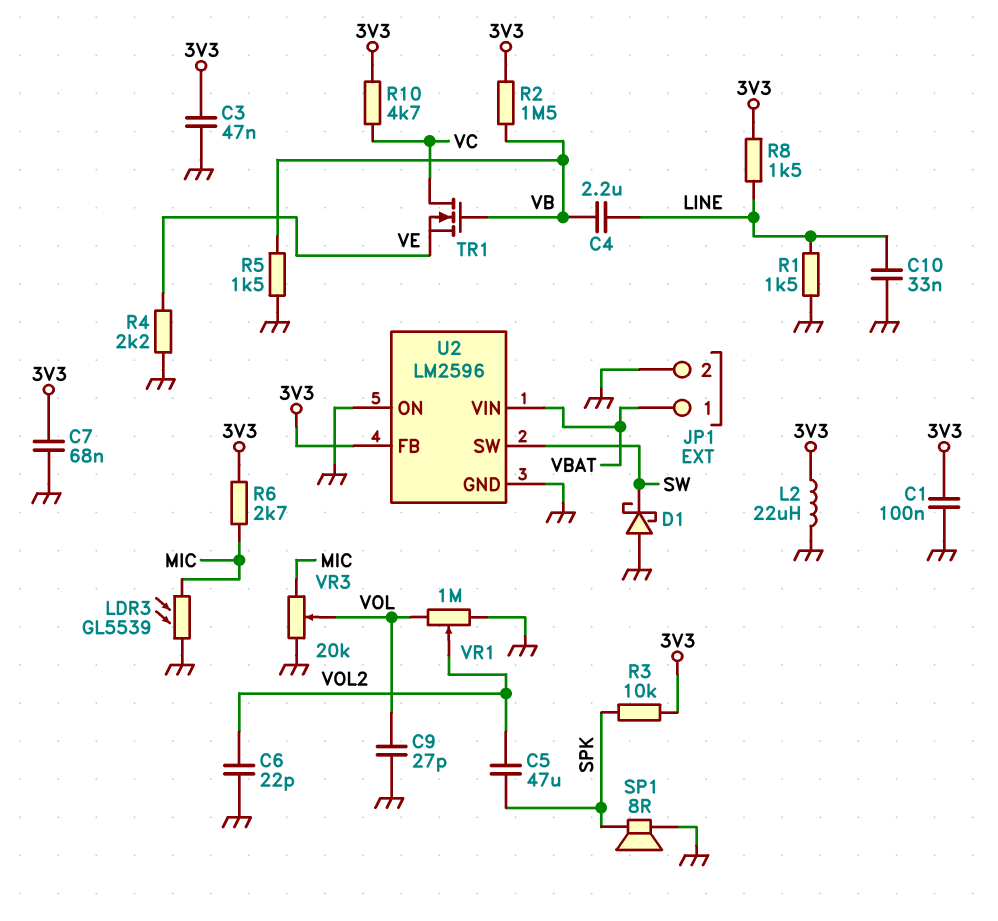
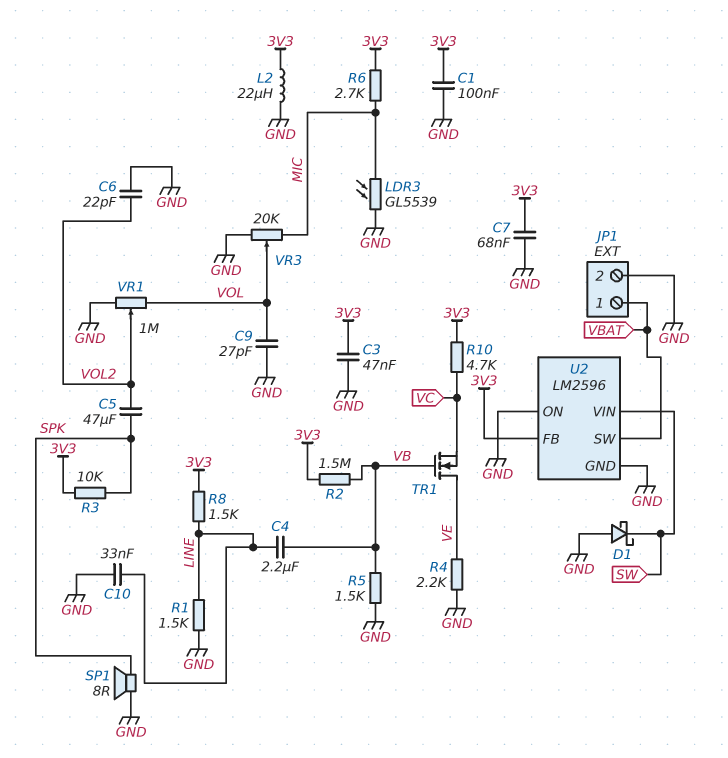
TR1: NMOS (G VB, D VC, S VE) -> NMOS (G VB, D VE, S VC)
U2 pin SW: SW -> VBAT
U2 pin VIN: VBAT -> SW

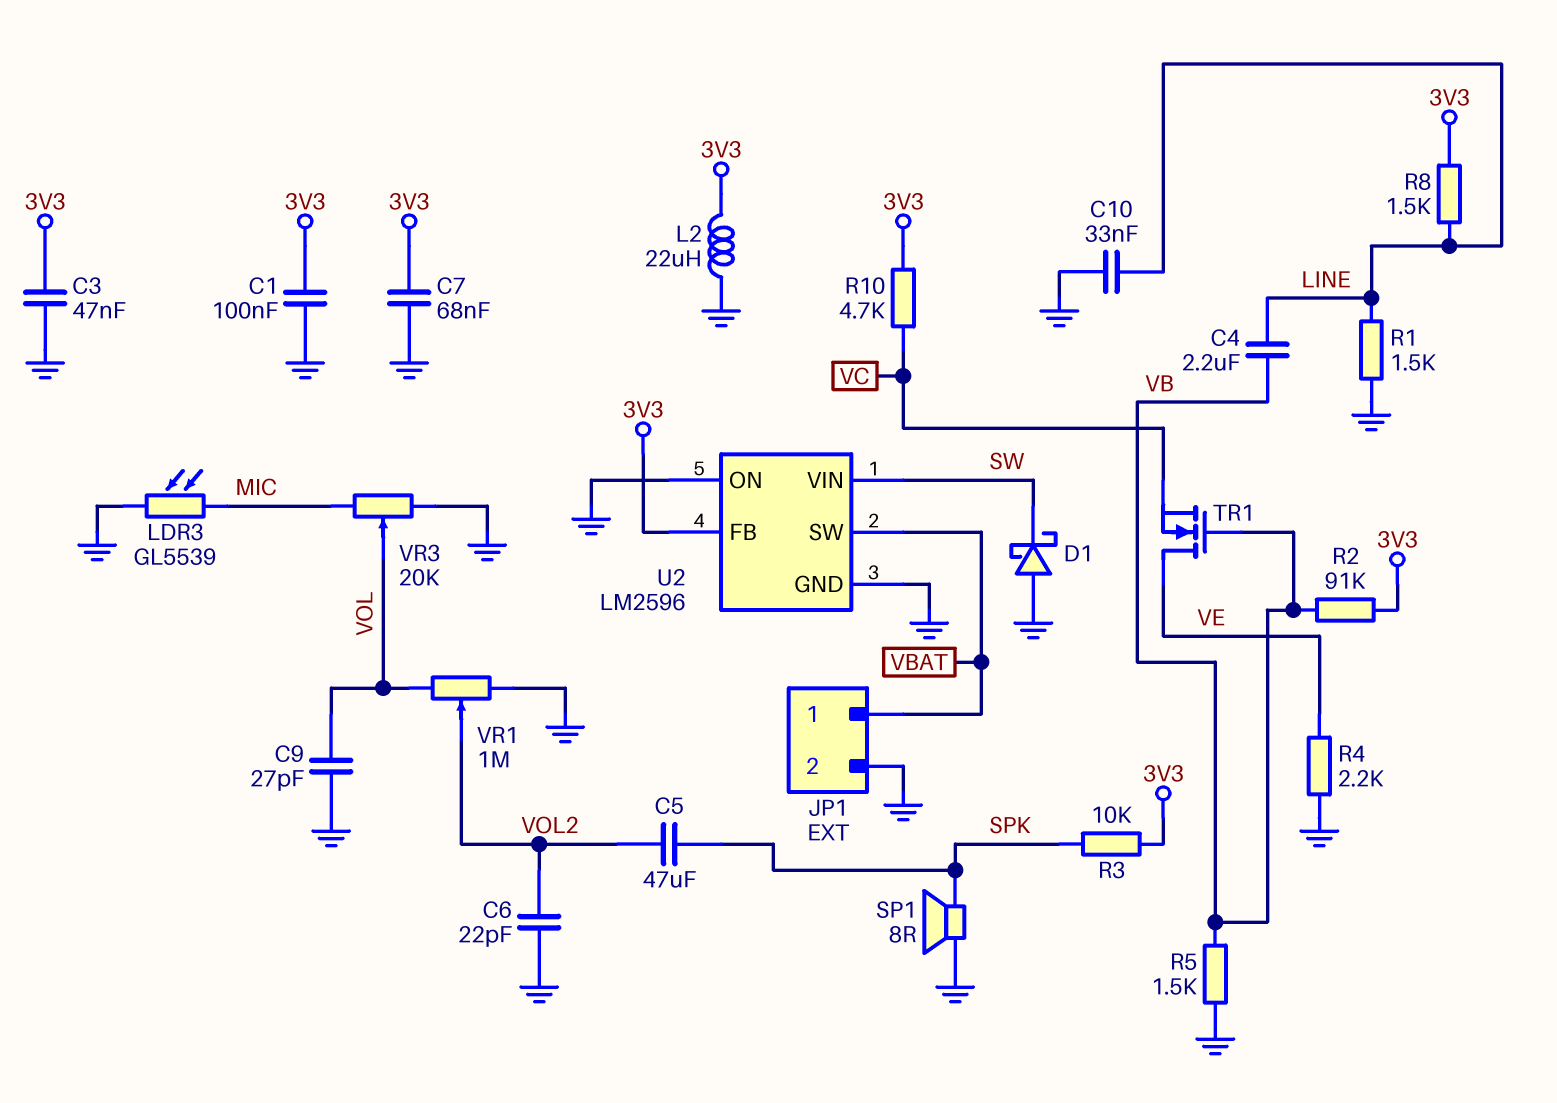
R2: 1.5M (3V3, VB) -> 91k (3V3, VB)
R6: 2.7k (3V3, MIC) -> none

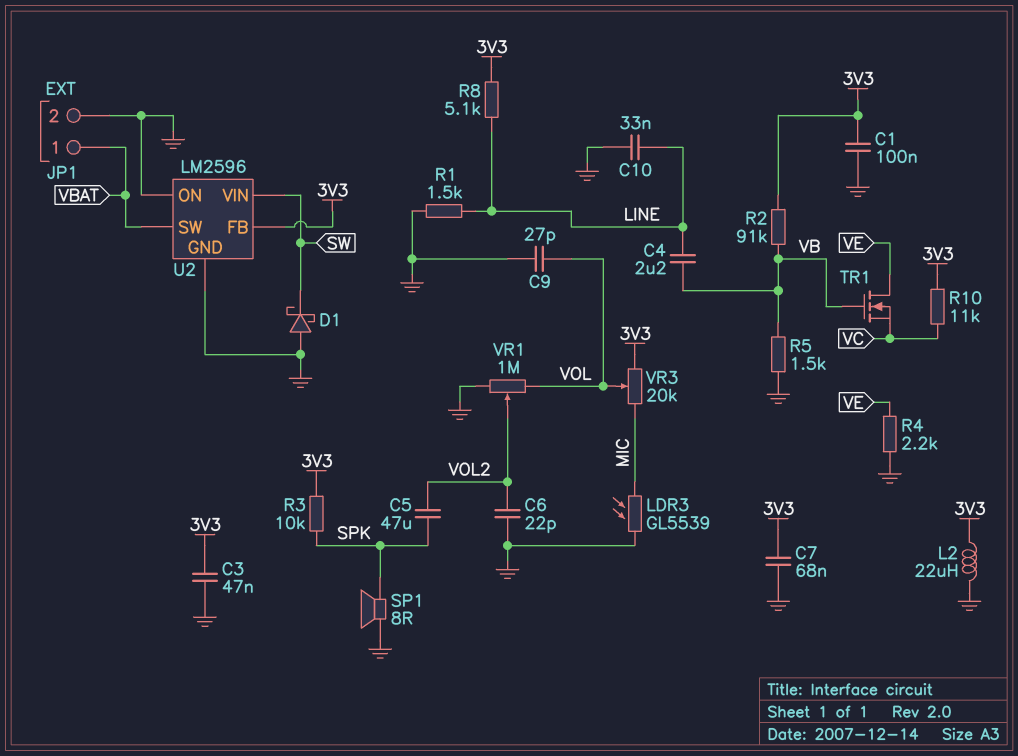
R8: 1.5k (3V3, LINE) -> 5.1k (3V3, LINE)
R10: 4.7k (3V3, VC) -> 11k (3V3, VC)
VR3: 20k (GND, MIC, wiper VOL) -> 20k (3V3, MIC, wiper VOL)

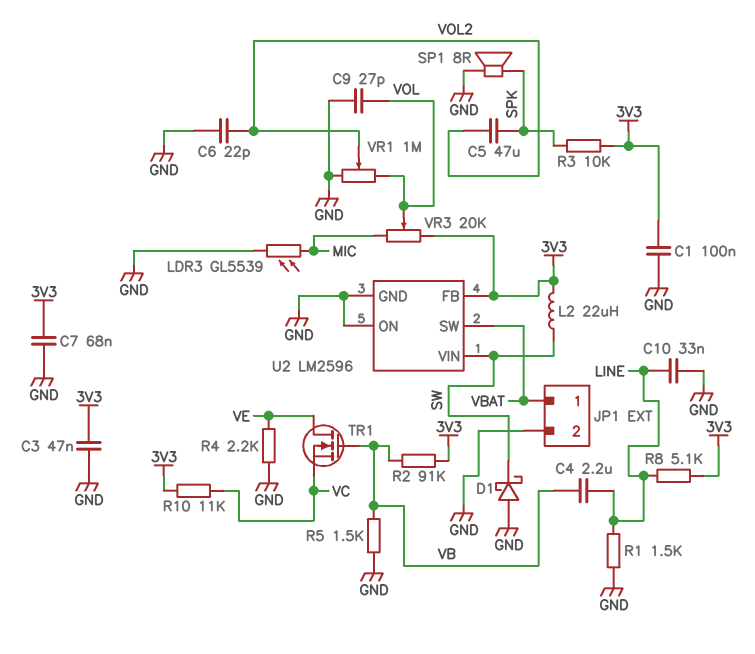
L2: 22uH (3V3, GND) -> 22uH (3V3, SW)

